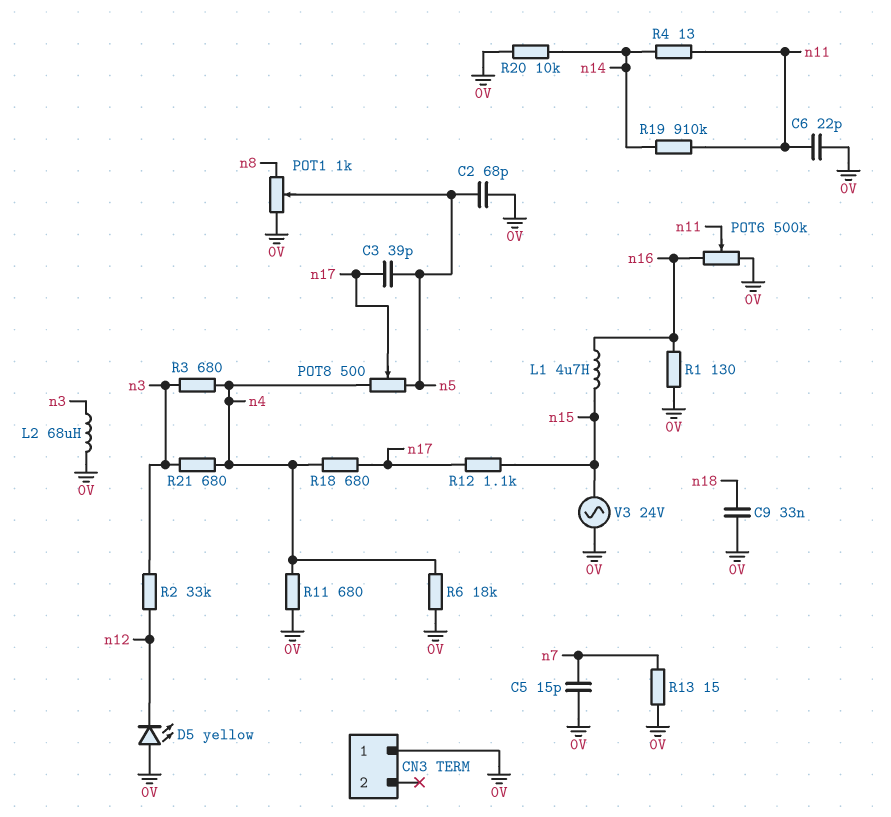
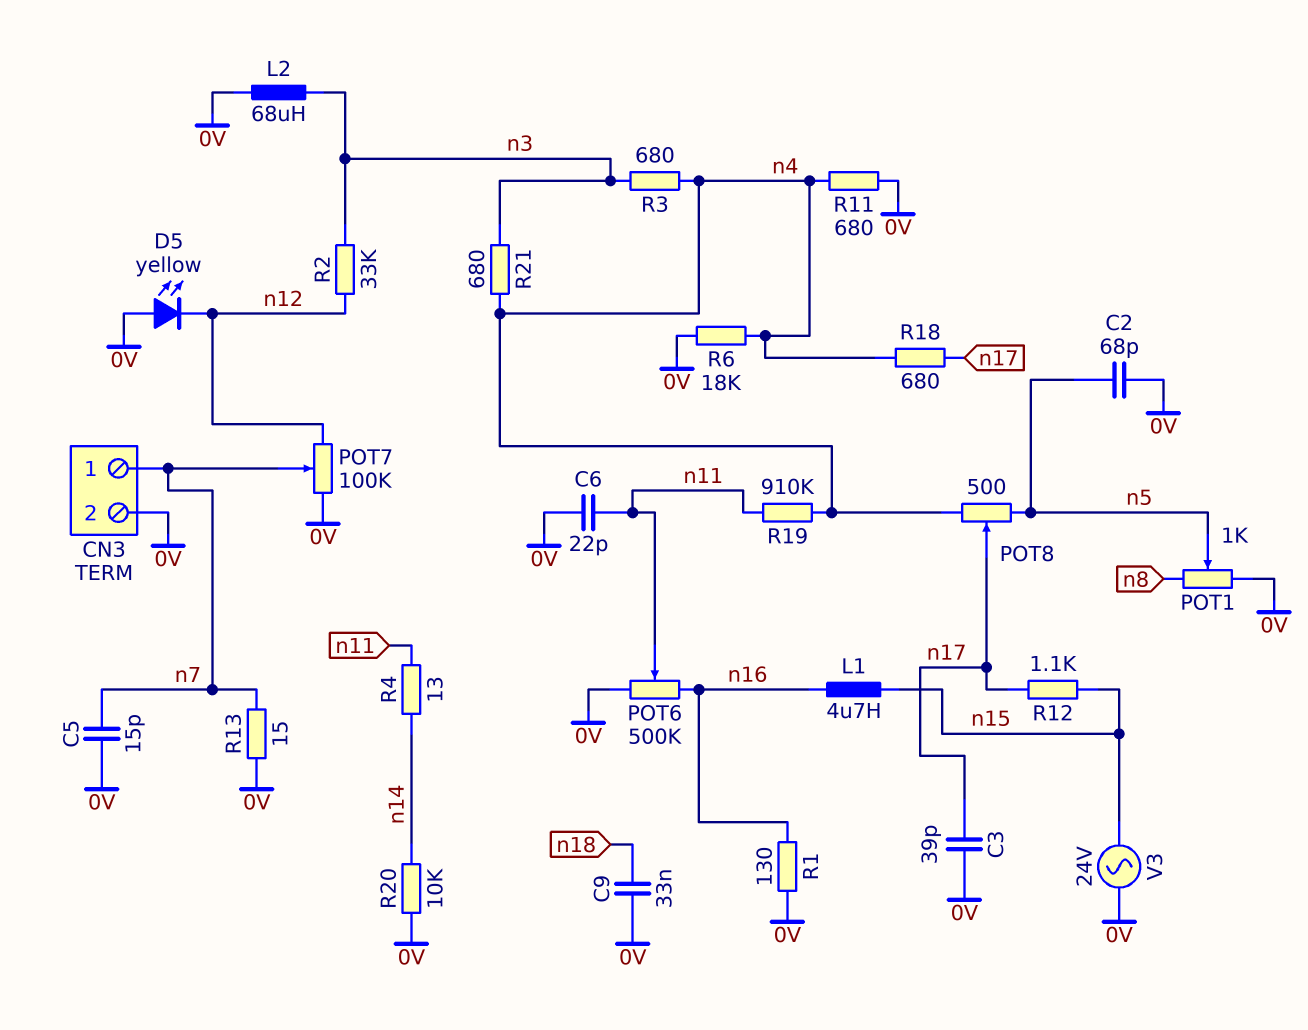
C3: 39pF (n5, n17) -> 39pF (0V, n17)
CN3 pin 1: 0V -> n7
CN3 pin 2: none -> 0V
POT7: none -> 100k (0V, n12, wiper n7)
R19: 910k (n11, n14) -> 910k (n4, n11)

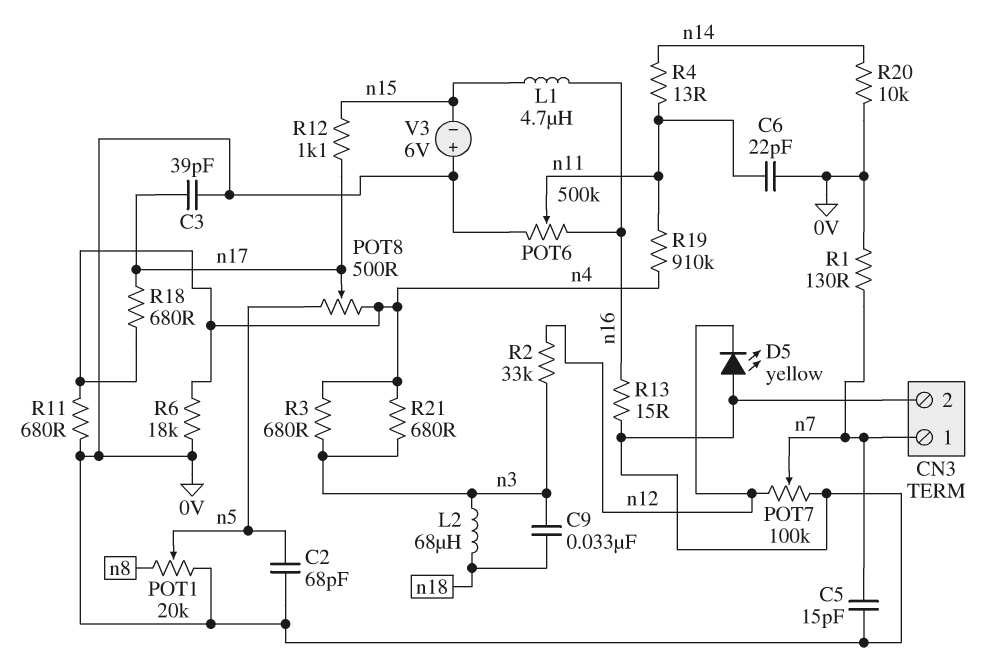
C9: 33nF (0V, n18) -> 33nF (n3, n18)
L2: 68uH (0V, n3) -> 68uH (n3, n18)
POT1: 1k (0V, n8, wiper n5) -> 20k (0V, n8, wiper n5)
R1: 130 (0V, n16) -> 130 (0V, n7)
R13: 15 (0V, n7) -> 15 (0V, n16)
V3: AC 24V (0V, n15) -> 6V (plus 0V, minus n15)

